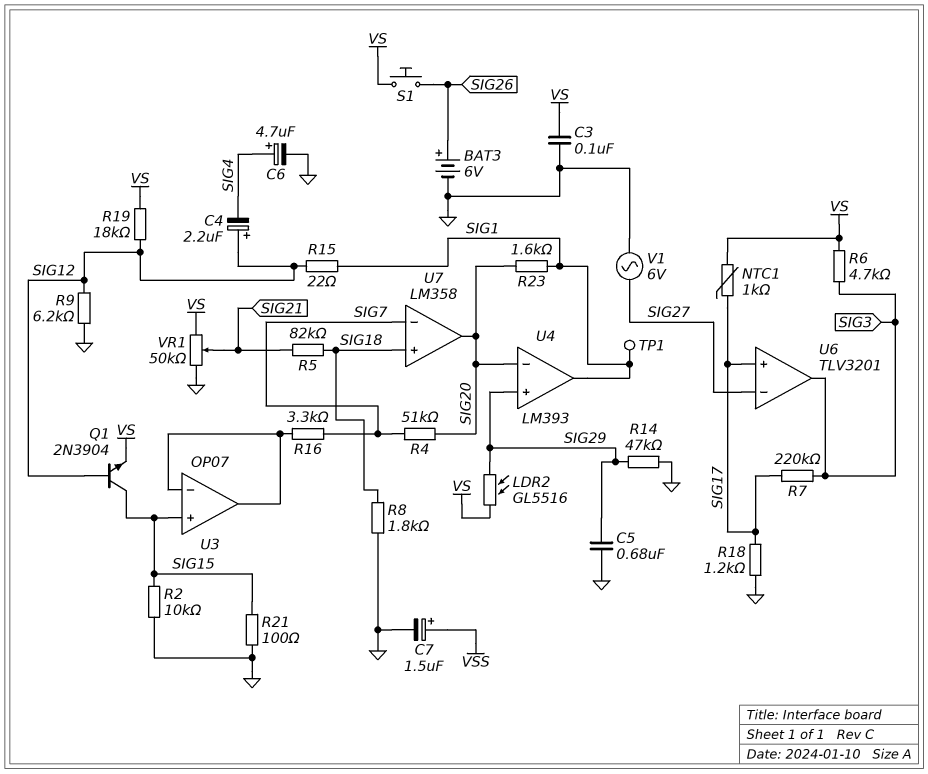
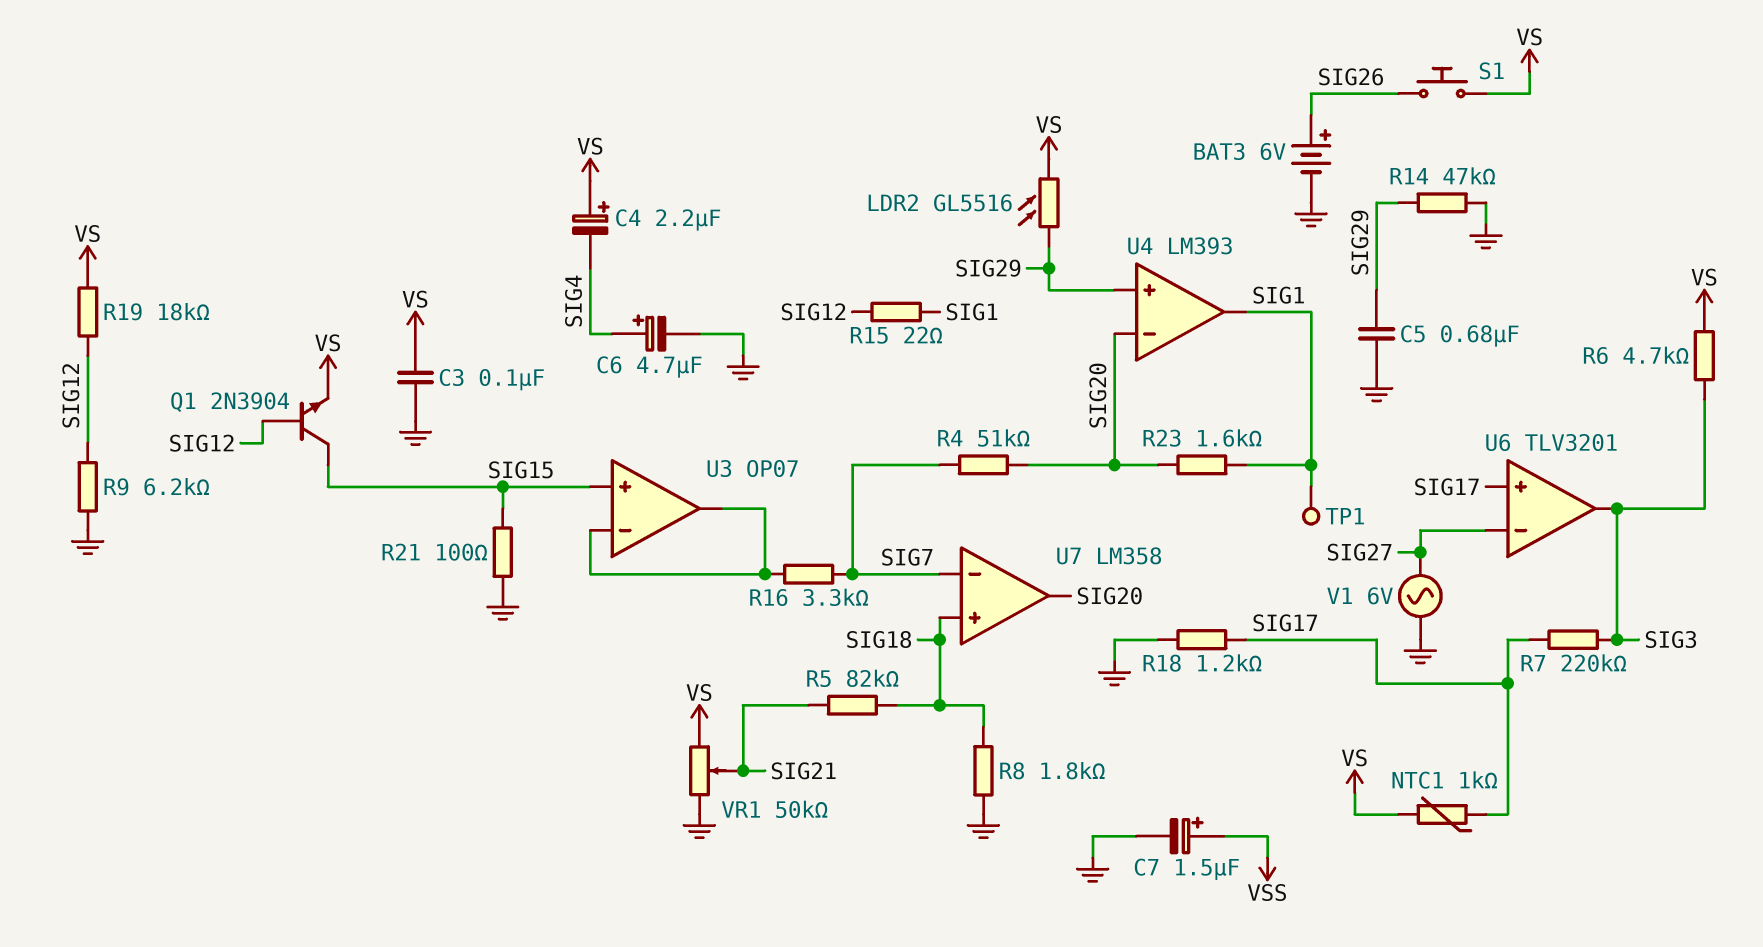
C4: 2.2uF (plus SIG12, minus SIG4) -> 2.2uF (plus VS, minus SIG4)
R2: 10k (GND, SIG15) -> none

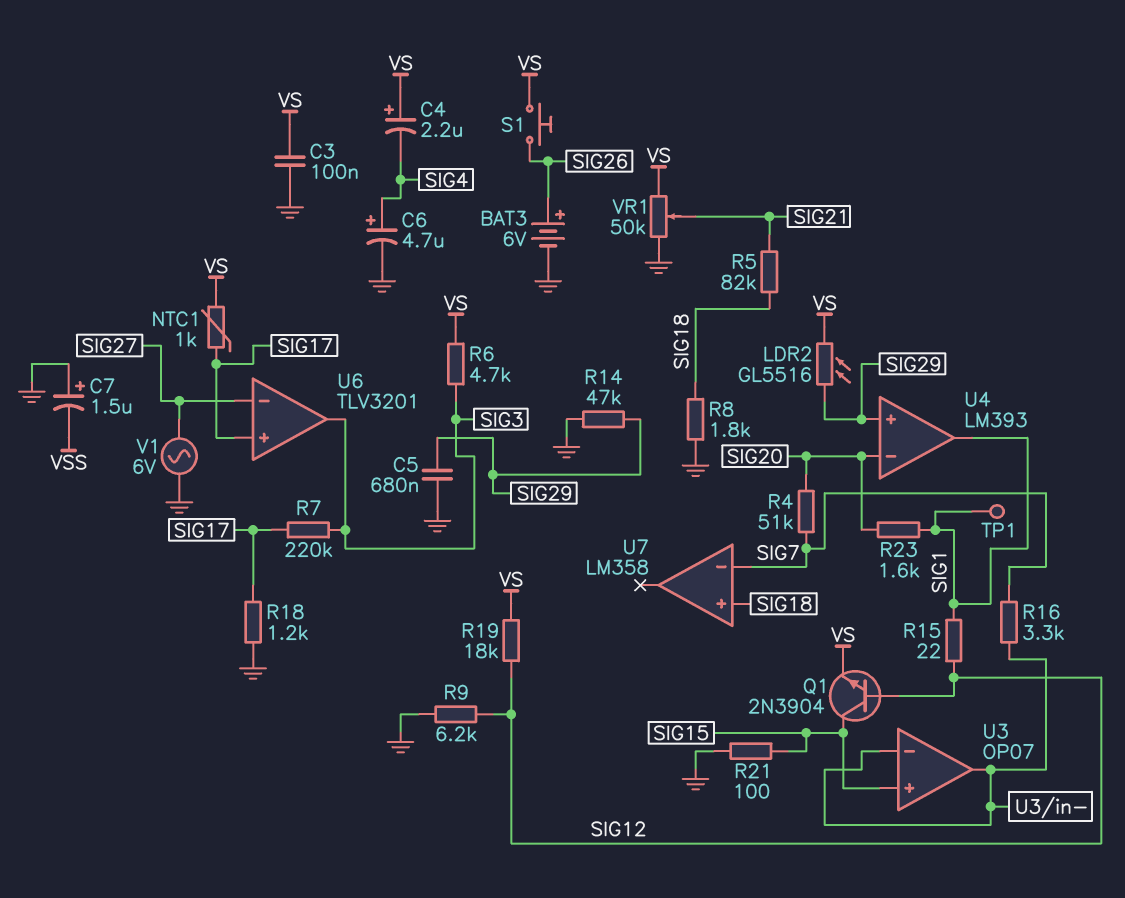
C7: 1.5uF (plus VSS, minus GND) -> 1.5uF (plus GND, minus VSS)
U7 pin out: SIG20 -> none

